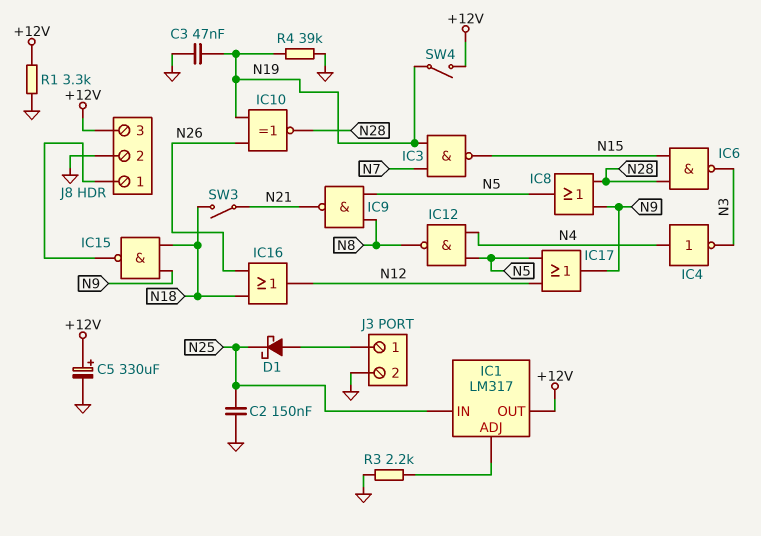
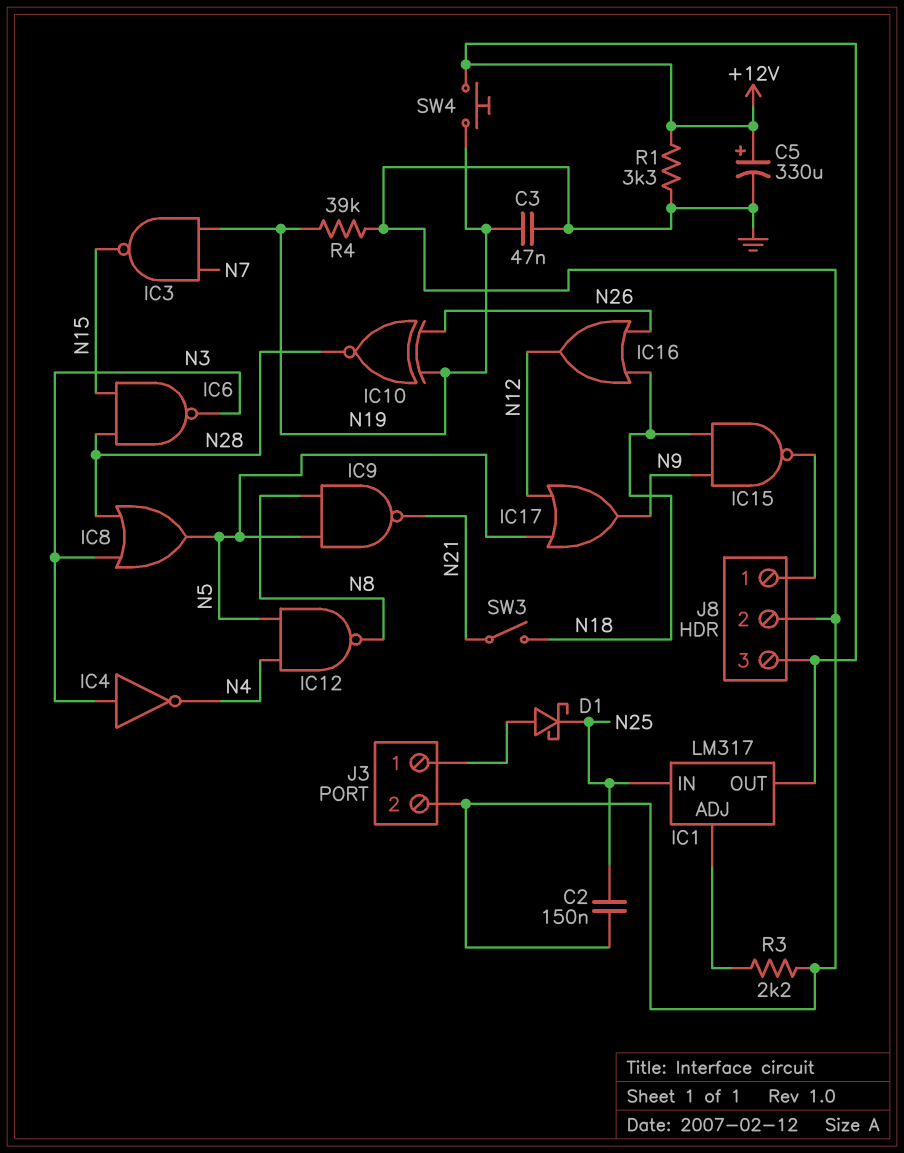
IC4: NOT (in N4, out N3) -> NOT (in N3, out N4)
IC8: OR (in N9, in N28, out N5) -> OR (in N3, in N28, out N5)
SW4: switch (+12V, N19) -> button (+12V, N19)

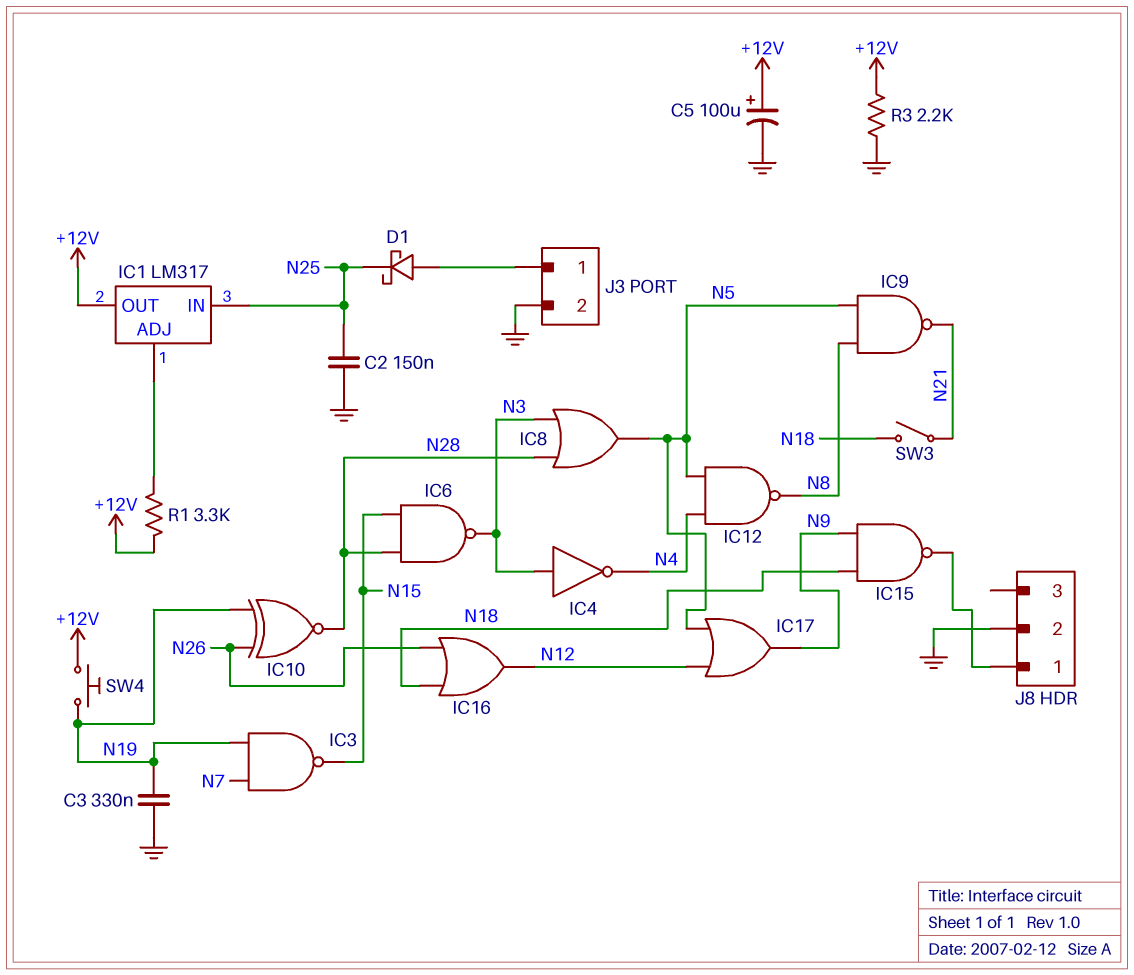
C3: 47nF (GND, N19) -> 330nF (GND, N19)
C5: 330uF (plus +12V, minus GND) -> 100uF (plus +12V, minus GND)
J8 pin 3: +12V -> none
R1: 3.3k (+12V, GND) -> 3.3k (+12V, IC1/ADJ)
R3: 2.2k (GND, IC1/ADJ) -> 2.2k (+12V, GND)
R4: 39k (GND, N19) -> none

